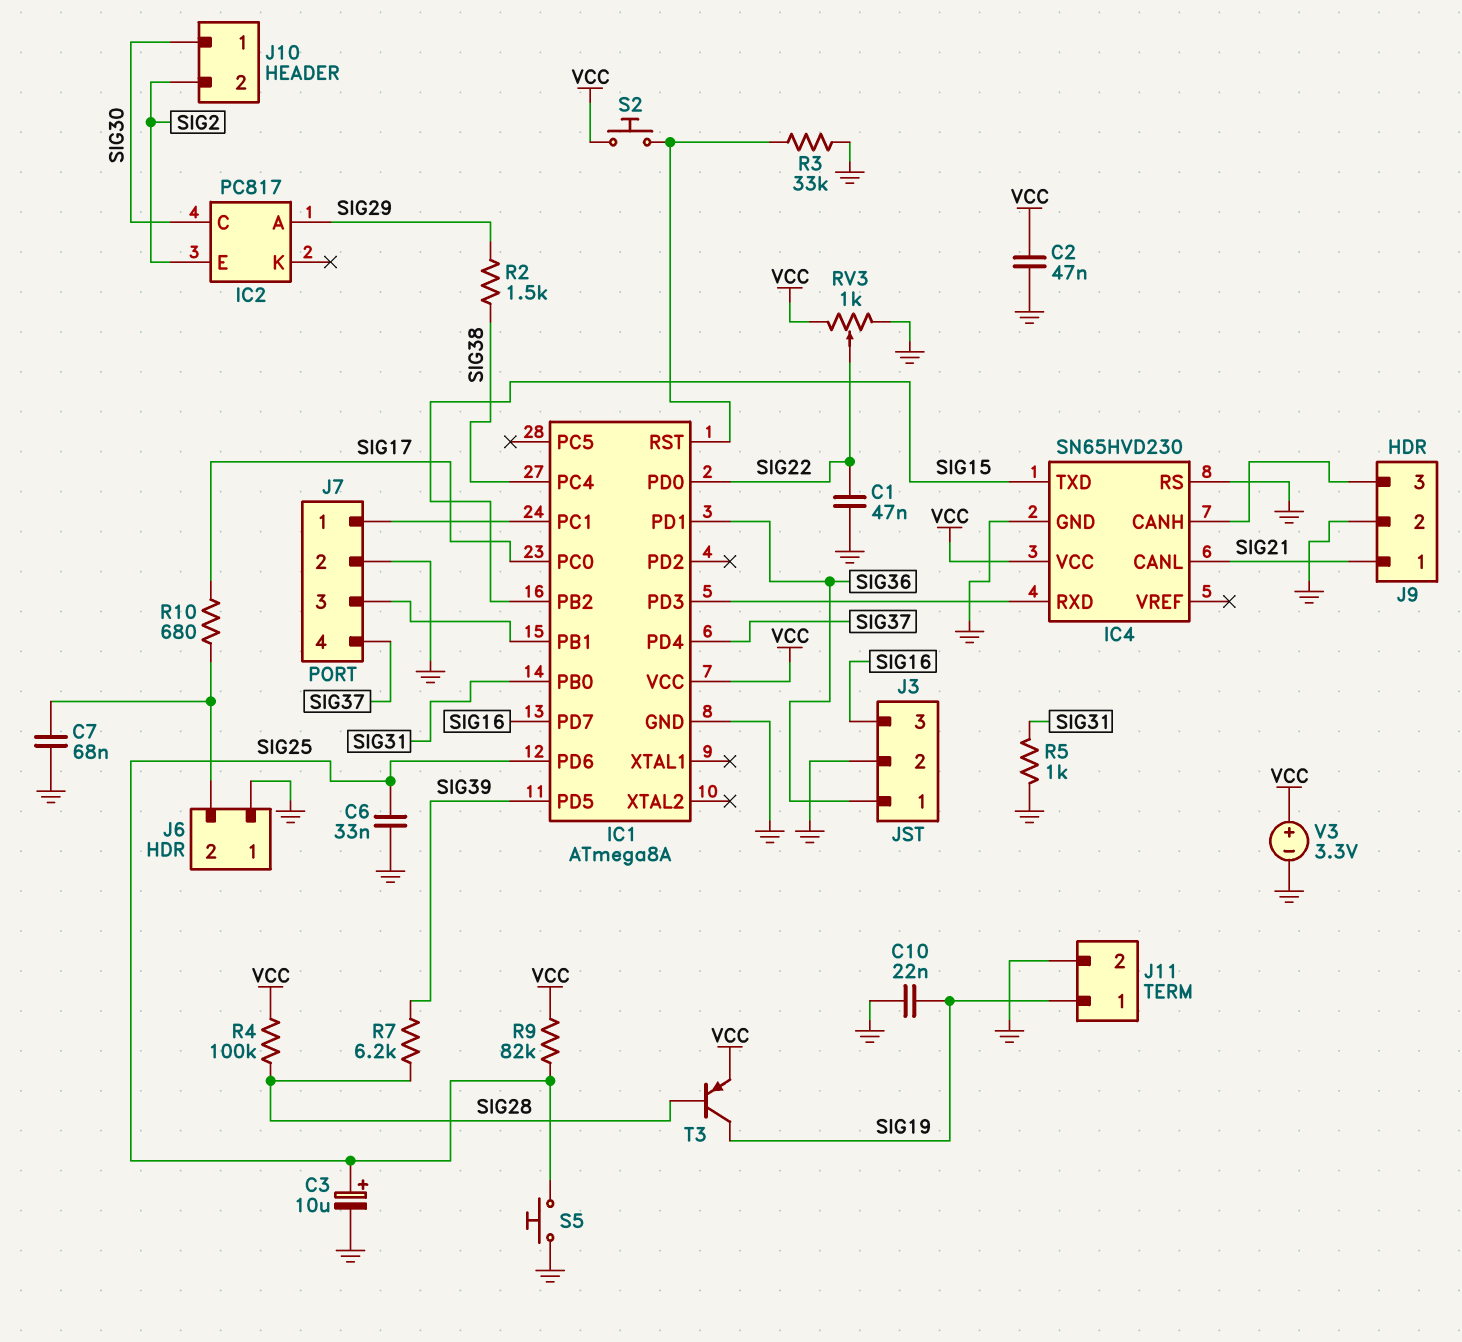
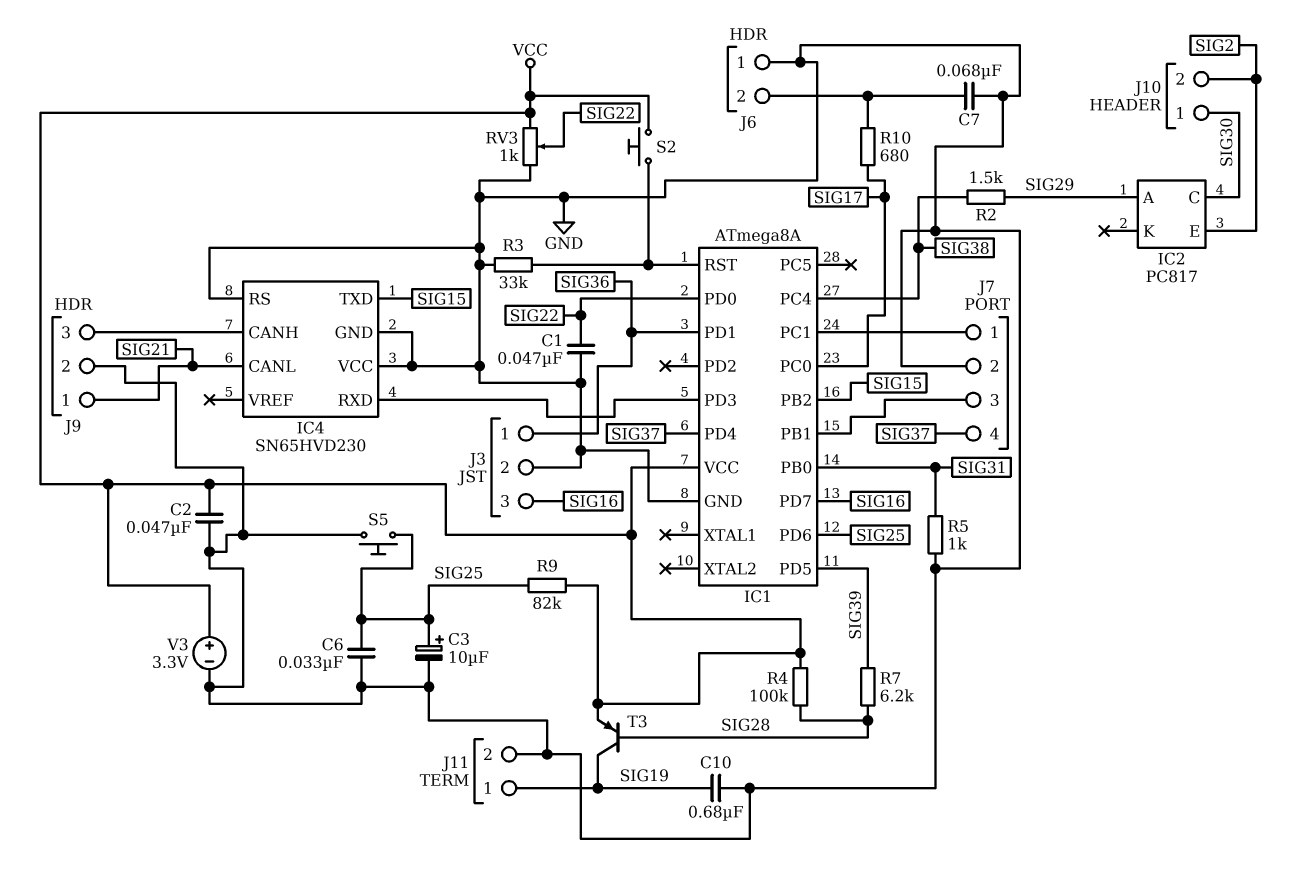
C10: 22nF (GND, SIG19) -> 680nF (GND, SIG19)
IC4 pin VCC: VCC -> GND

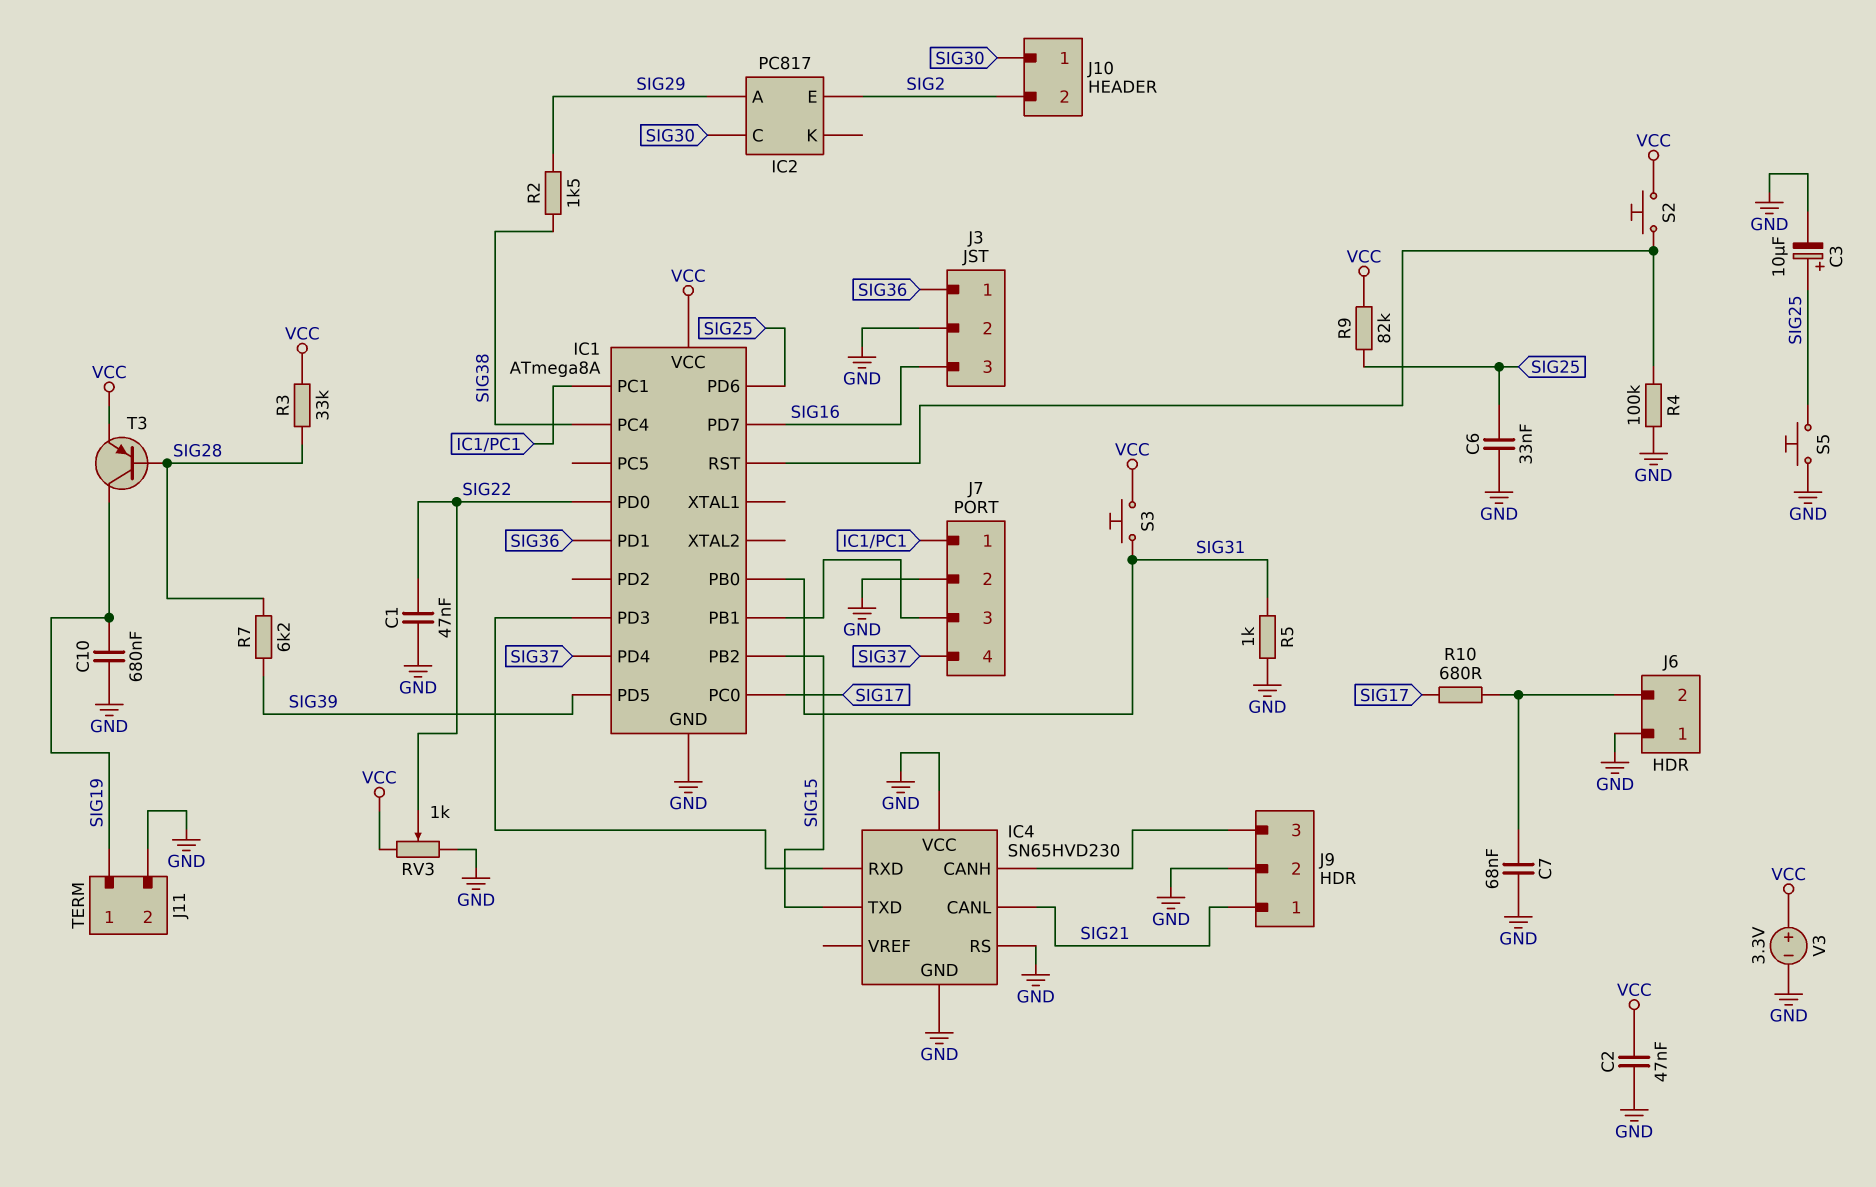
R3: 33k (GND, IC1/RST) -> 33k (SIG28, VCC)
R4: 100k (SIG28, VCC) -> 100k (GND, IC1/RST)
S3: none -> button (SIG31, VCC)

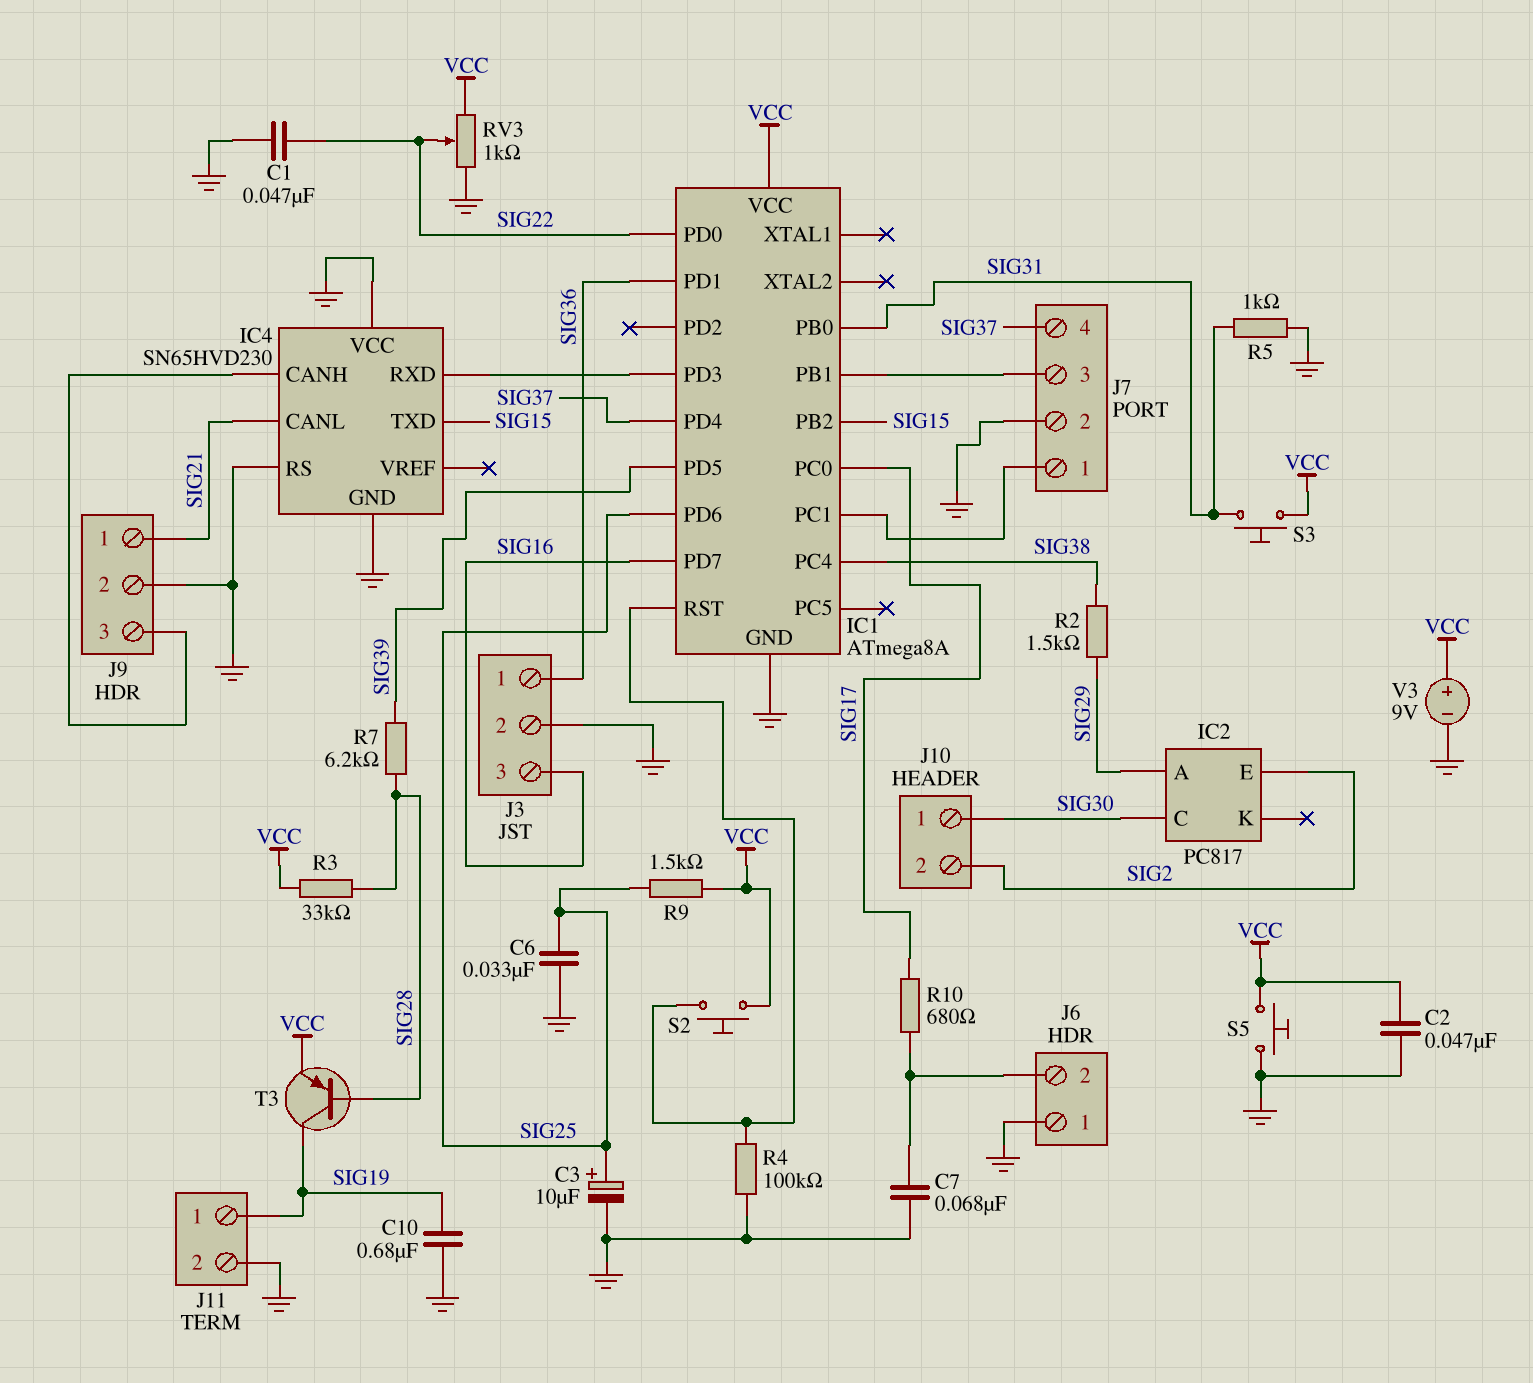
R9: 82k (SIG25, VCC) -> 1.5k (SIG25, VCC)
S5: button (GND, SIG25) -> button (GND, VCC)
V3: 3.3V (plus VCC, minus GND) -> 9V (plus VCC, minus GND)

